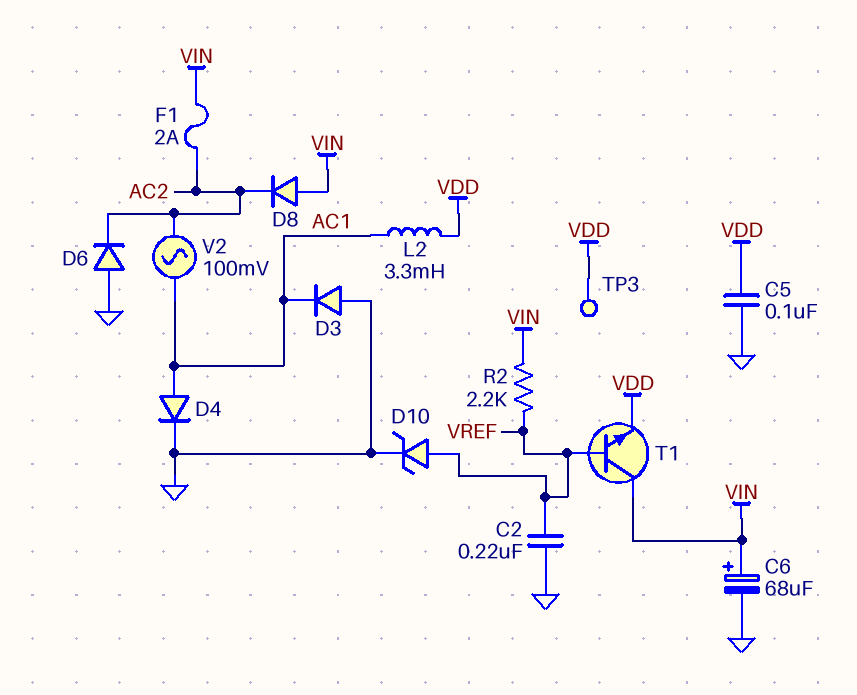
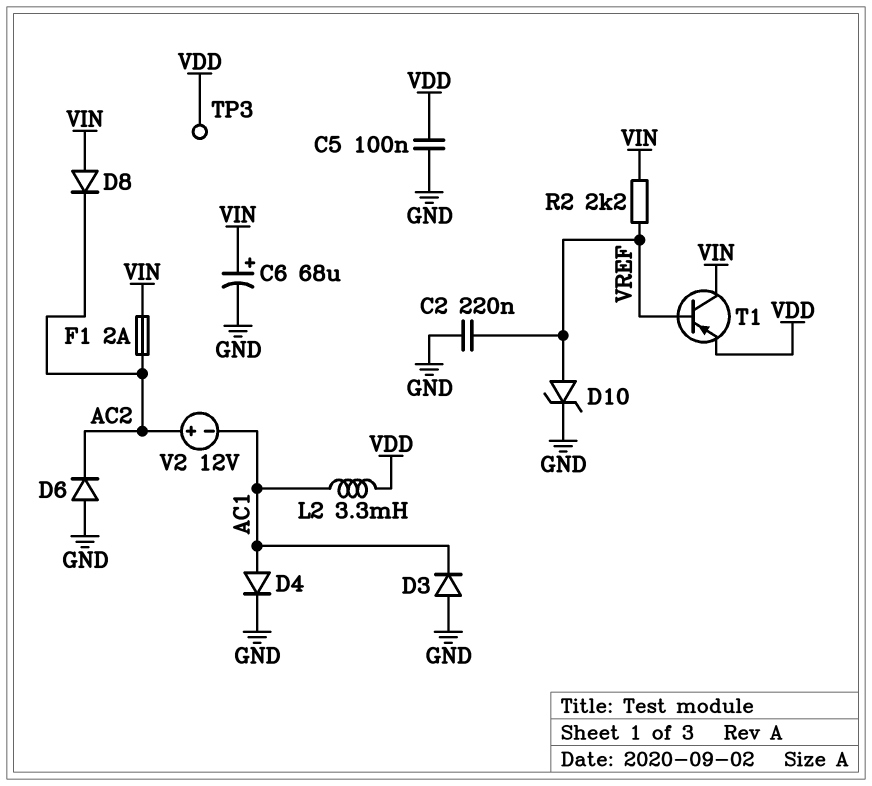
T1: NPN (B VREF, C VIN, E VDD) -> PNP (B VREF, C VIN, E VDD)
V2: AC 100mV (AC1, AC2) -> 12V (plus AC2, minus AC1)

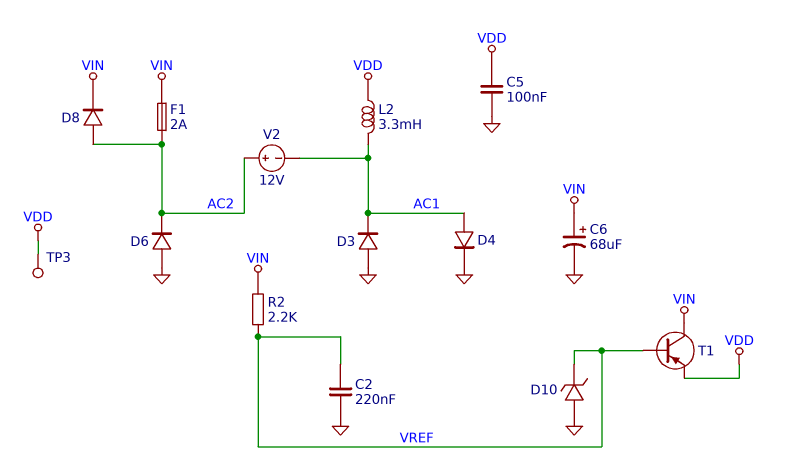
D8: diode (A VIN, K AC2) -> diode (A AC2, K VIN)
D10: zener (A VREF, K GND) -> zener (A GND, K VREF)

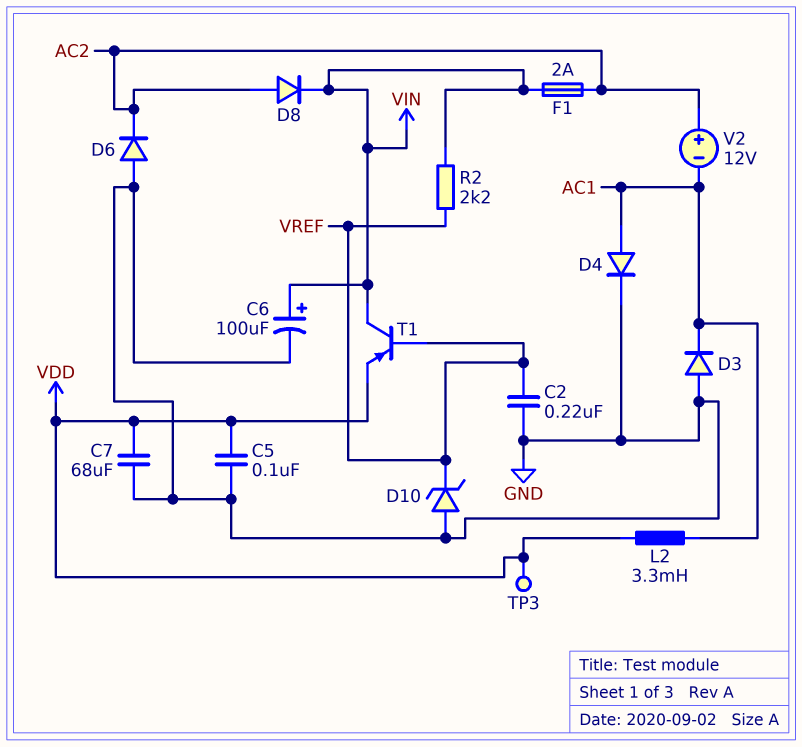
C6: 68uF (plus VIN, minus GND) -> 100uF (plus VIN, minus GND)
C7: none -> 68uF (GND, VDD)

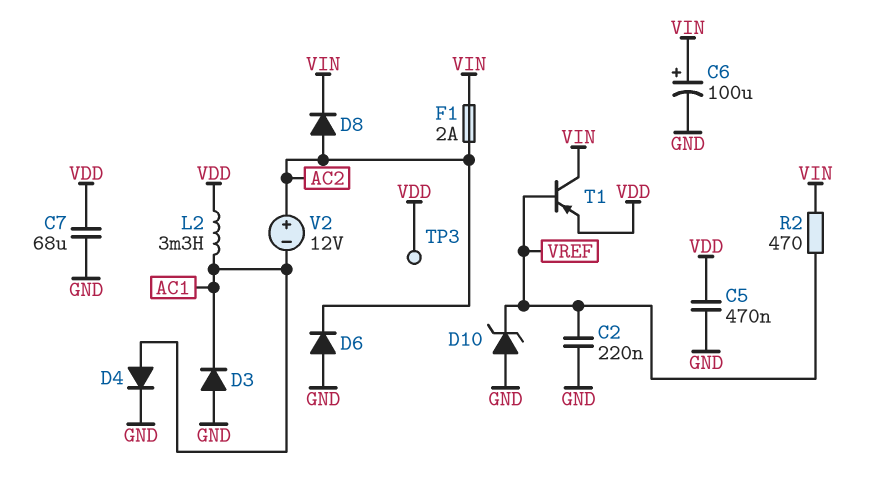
C5: 100nF (GND, VDD) -> 470nF (GND, VDD)
R2: 2.2k (VIN, VREF) -> 470 (VIN, VREF)

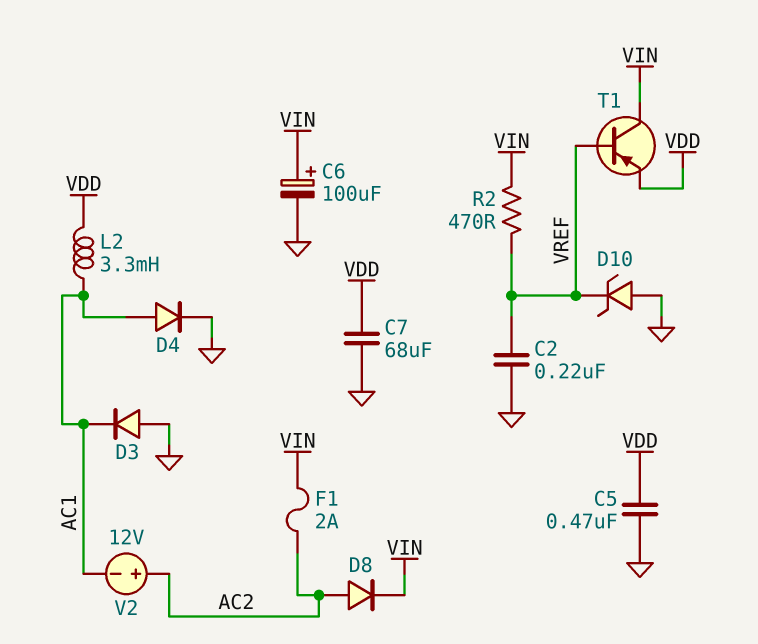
D6: diode (A GND, K AC2) -> none
TP3: test point (VDD) -> none

